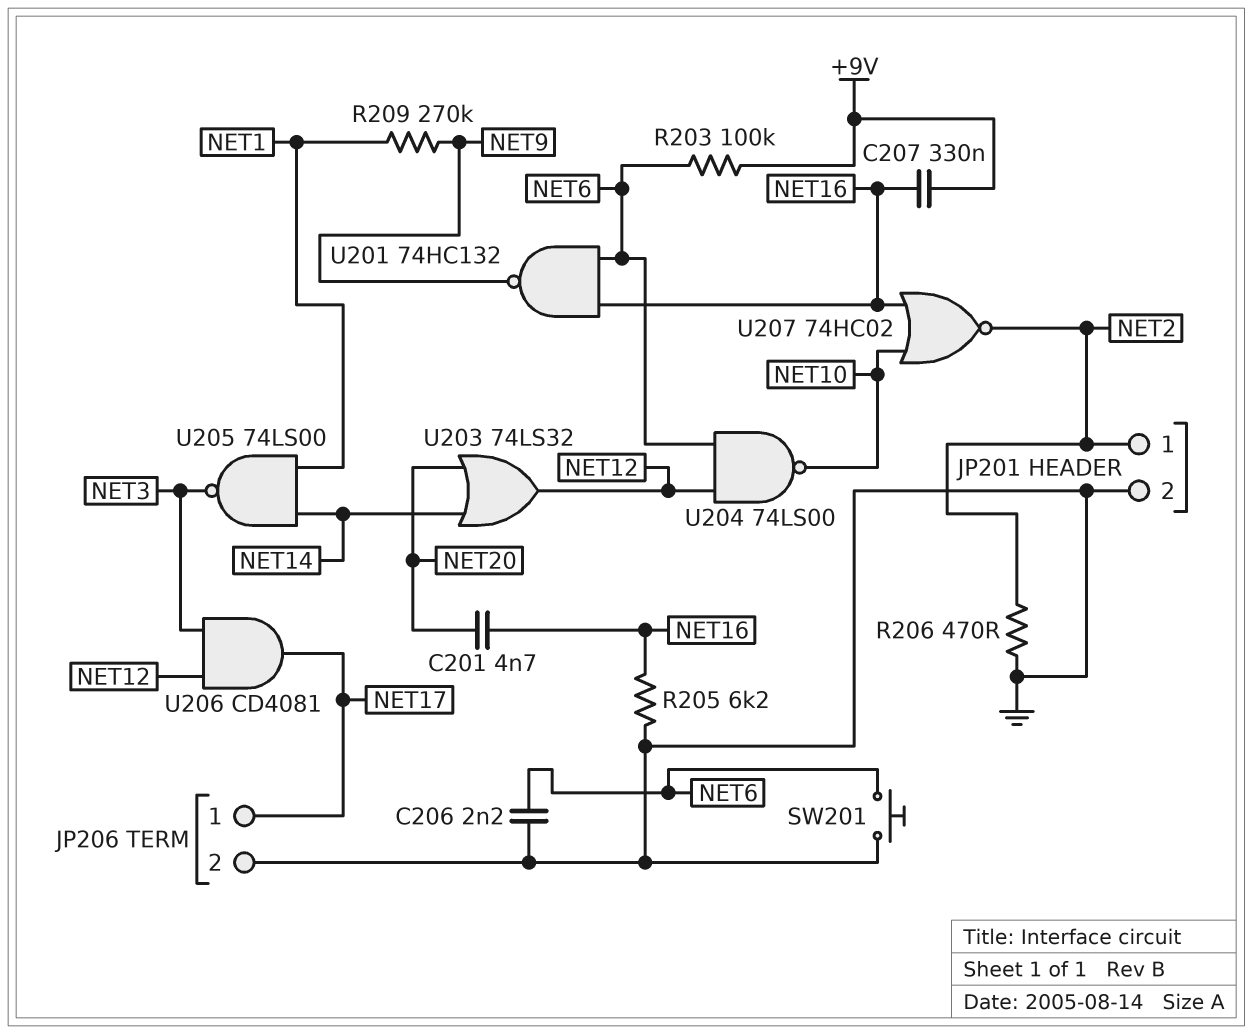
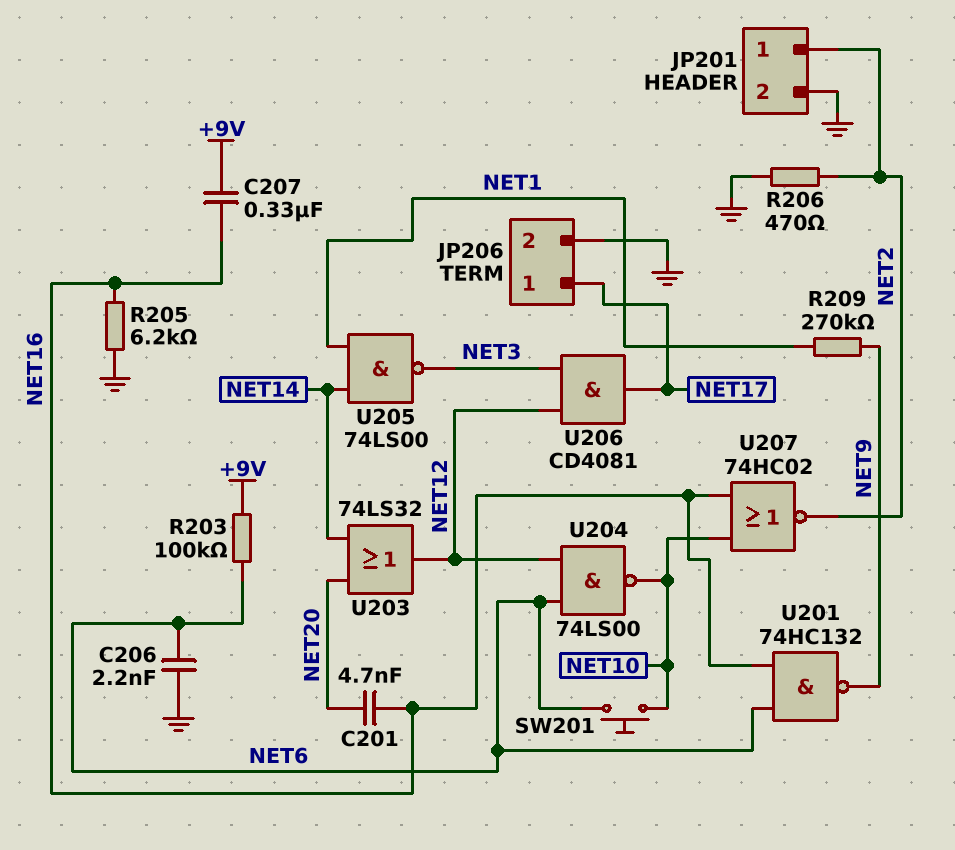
SW201: button (GND, NET6) -> button (NET6, NET10)

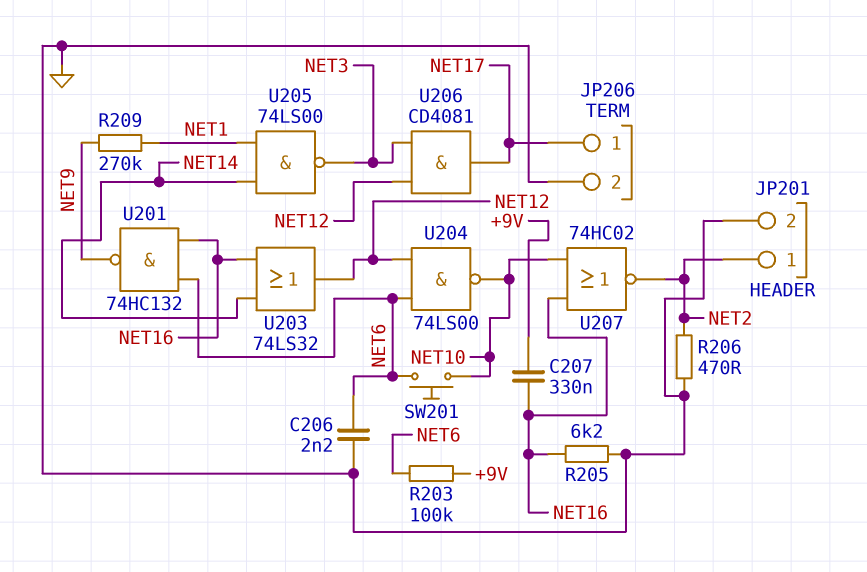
C201: 4.7nF (NET16, NET20) -> none
U203: OR 74LS32 (in NET14, in NET20, out NET12) -> OR 74LS32 (in NET14, in NET16, out NET12)

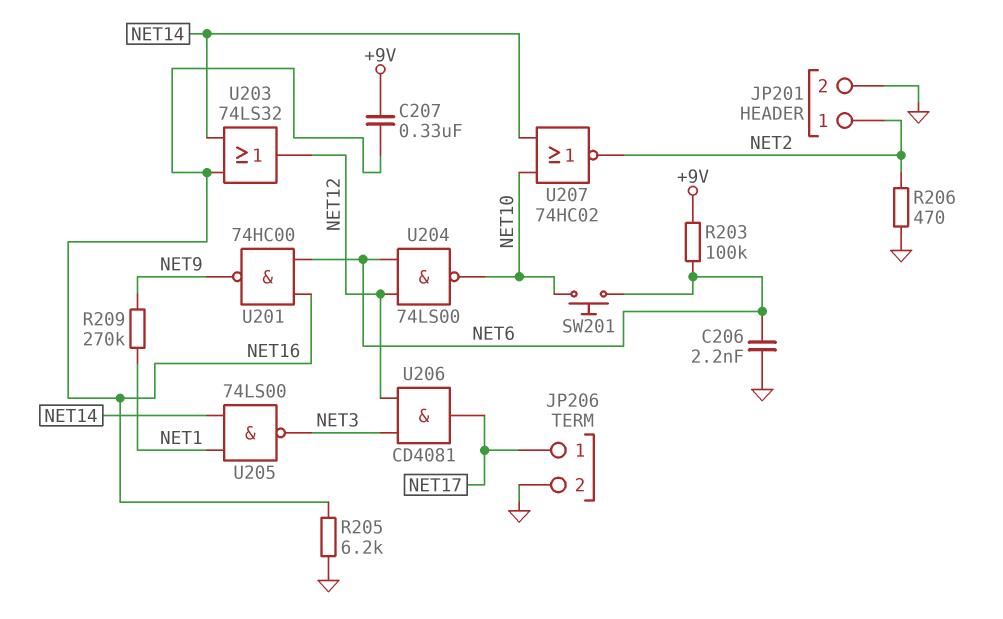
U201: NAND 74HC132 (in NET6, in NET16, out NET9) -> NAND 74HC00 (in NET6, in NET16, out NET9)
U207: NOR 74HC02 (in NET10, in NET16, out NET2) -> NOR 74HC02 (in NET10, in NET14, out NET2)

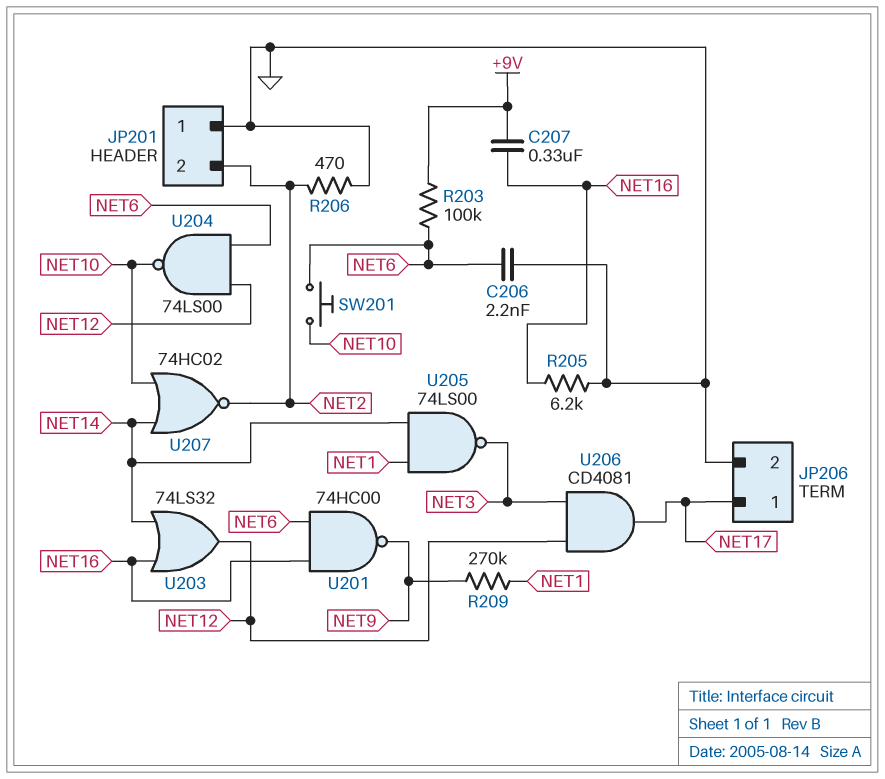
JP201 pin 1: NET2 -> GND
JP201 pin 2: GND -> NET2

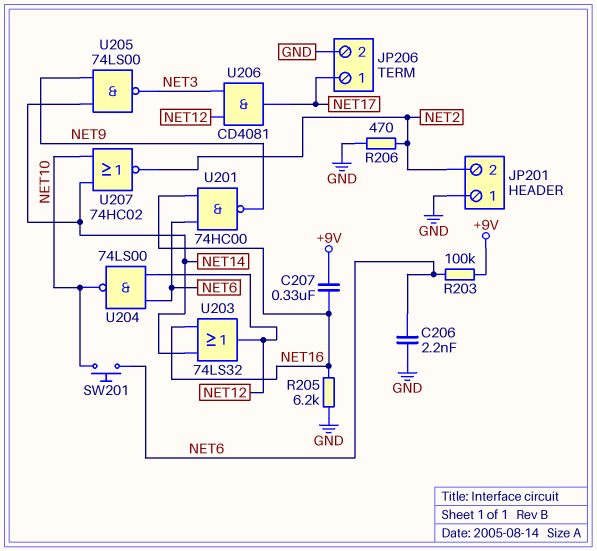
R209: 270k (NET1, NET9) -> none
U205: NAND 74LS00 (in NET1, in NET14, out NET3) -> NAND 74LS00 (in NET9, in NET14, out NET3)

